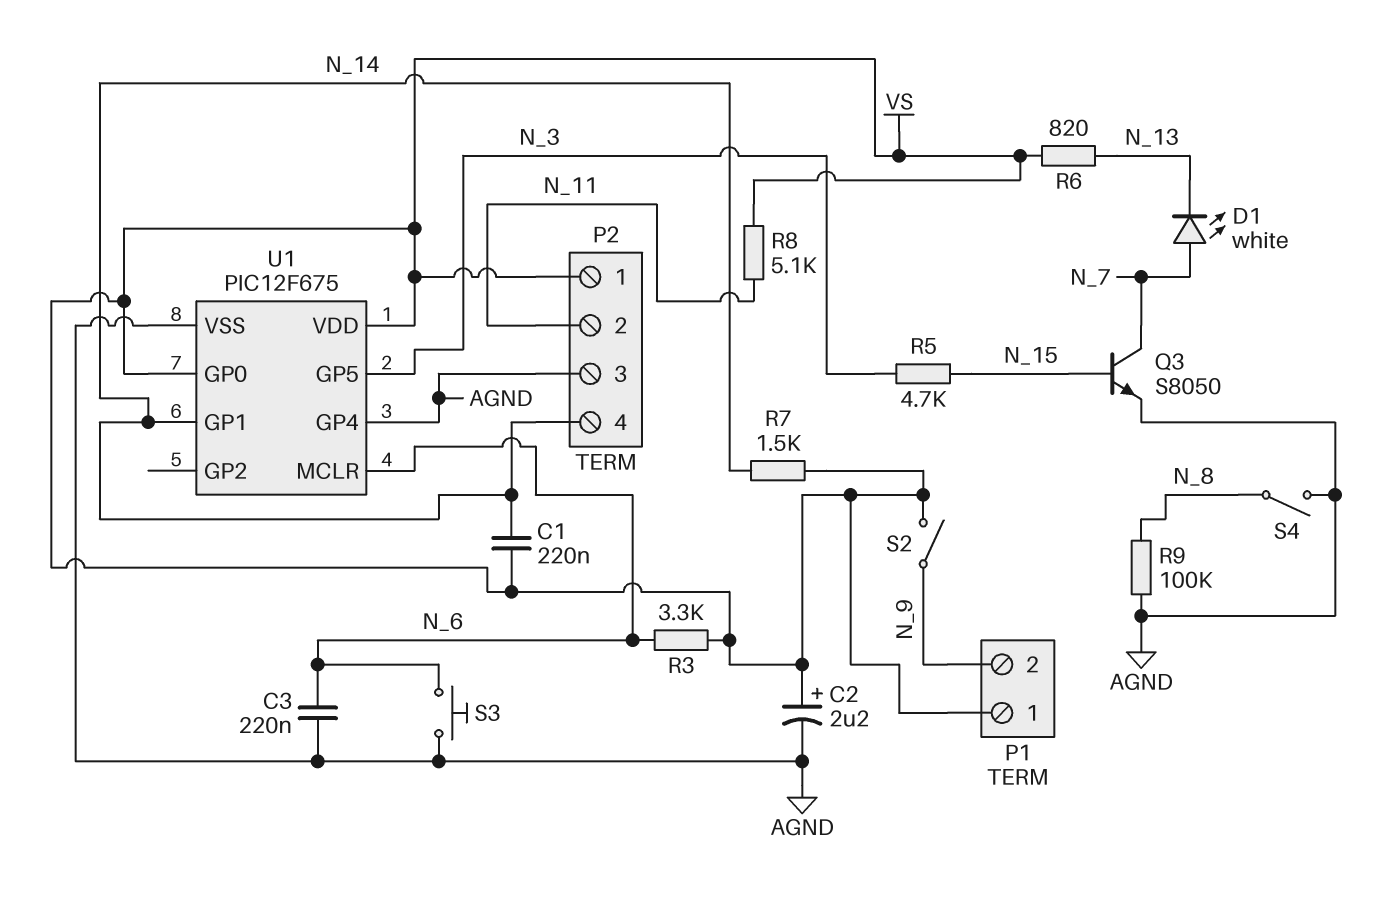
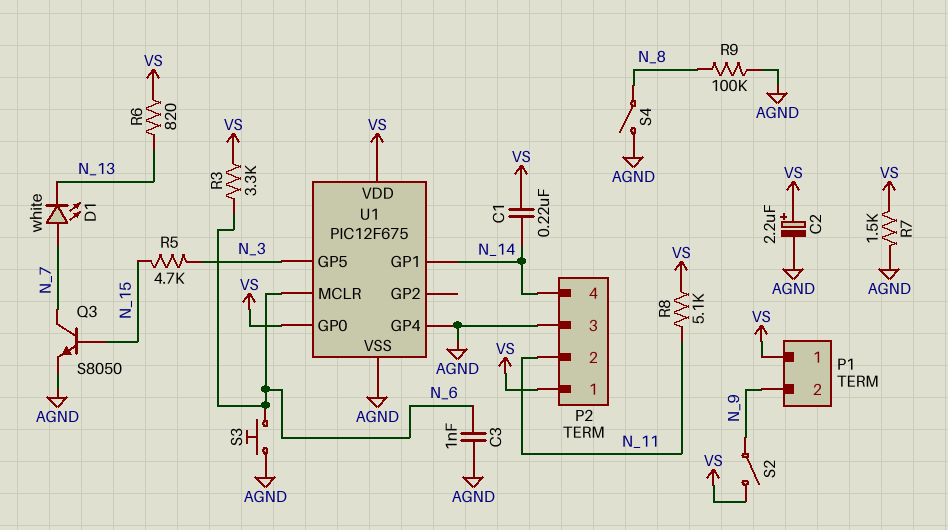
C3: 220nF (AGND, N_6) -> 1nF (AGND, N_6)
R7: 1.5k (N_14, VS) -> 1.5k (AGND, VS)

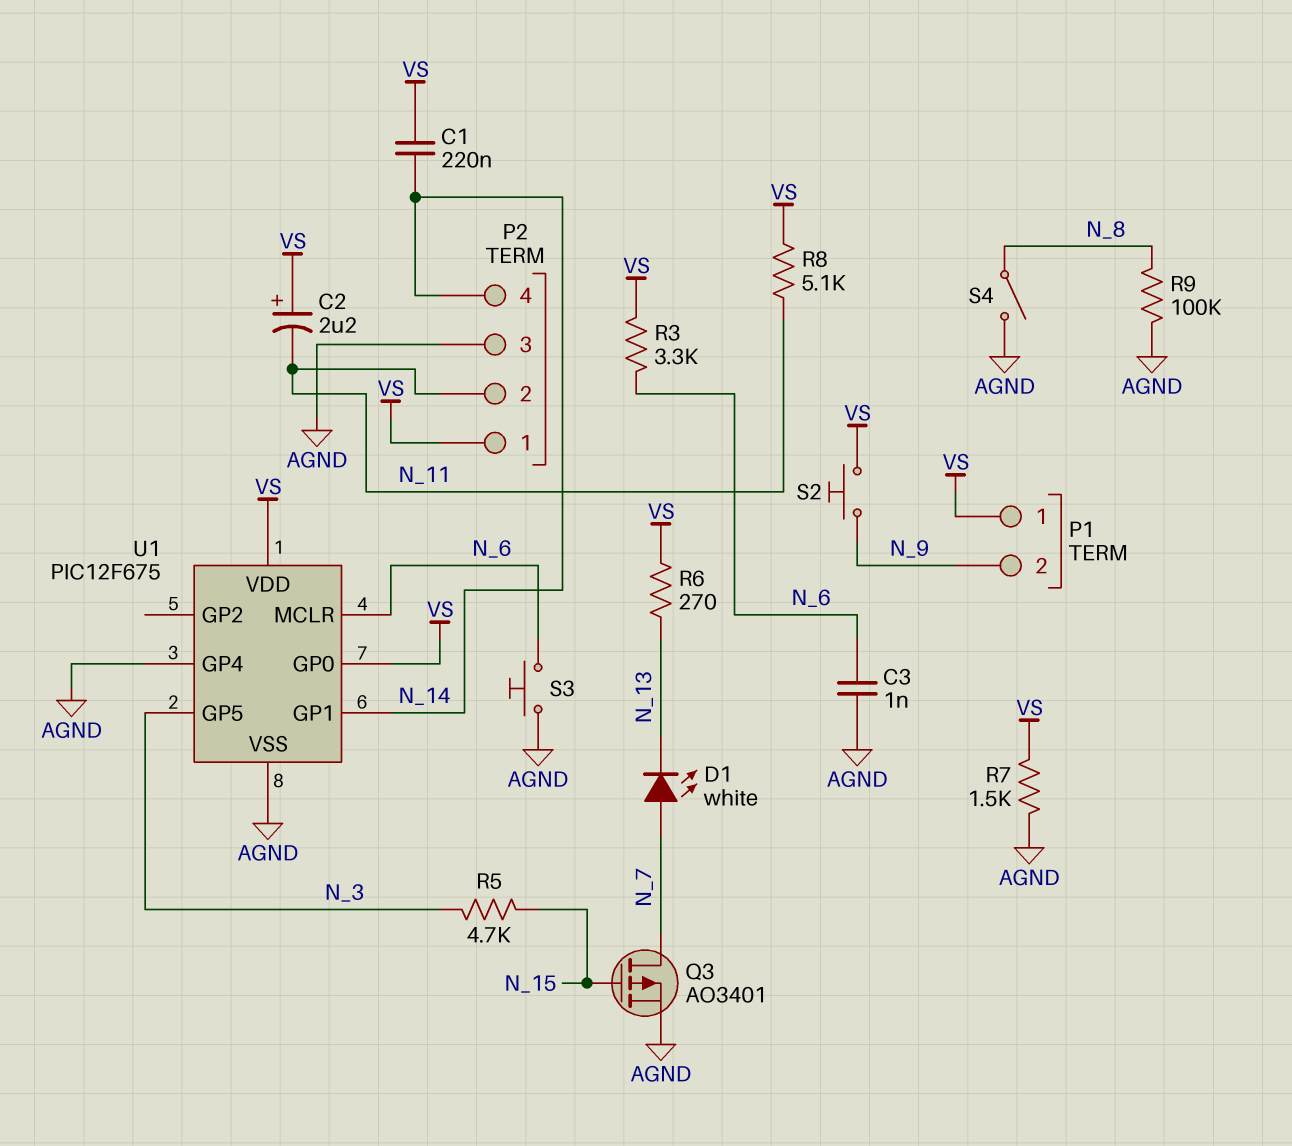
C2: 2.2uF (plus VS, minus AGND) -> 2.2uF (plus VS, minus N_11)
Q3: NPN S8050 (B N_15, C N_7, E AGND) -> PMOS AO3401 (G N_15, D N_7, S AGND)
R6: 820 (N_13, VS) -> 270 (N_13, VS)
S2: switch (N_9, VS) -> button (N_9, VS)

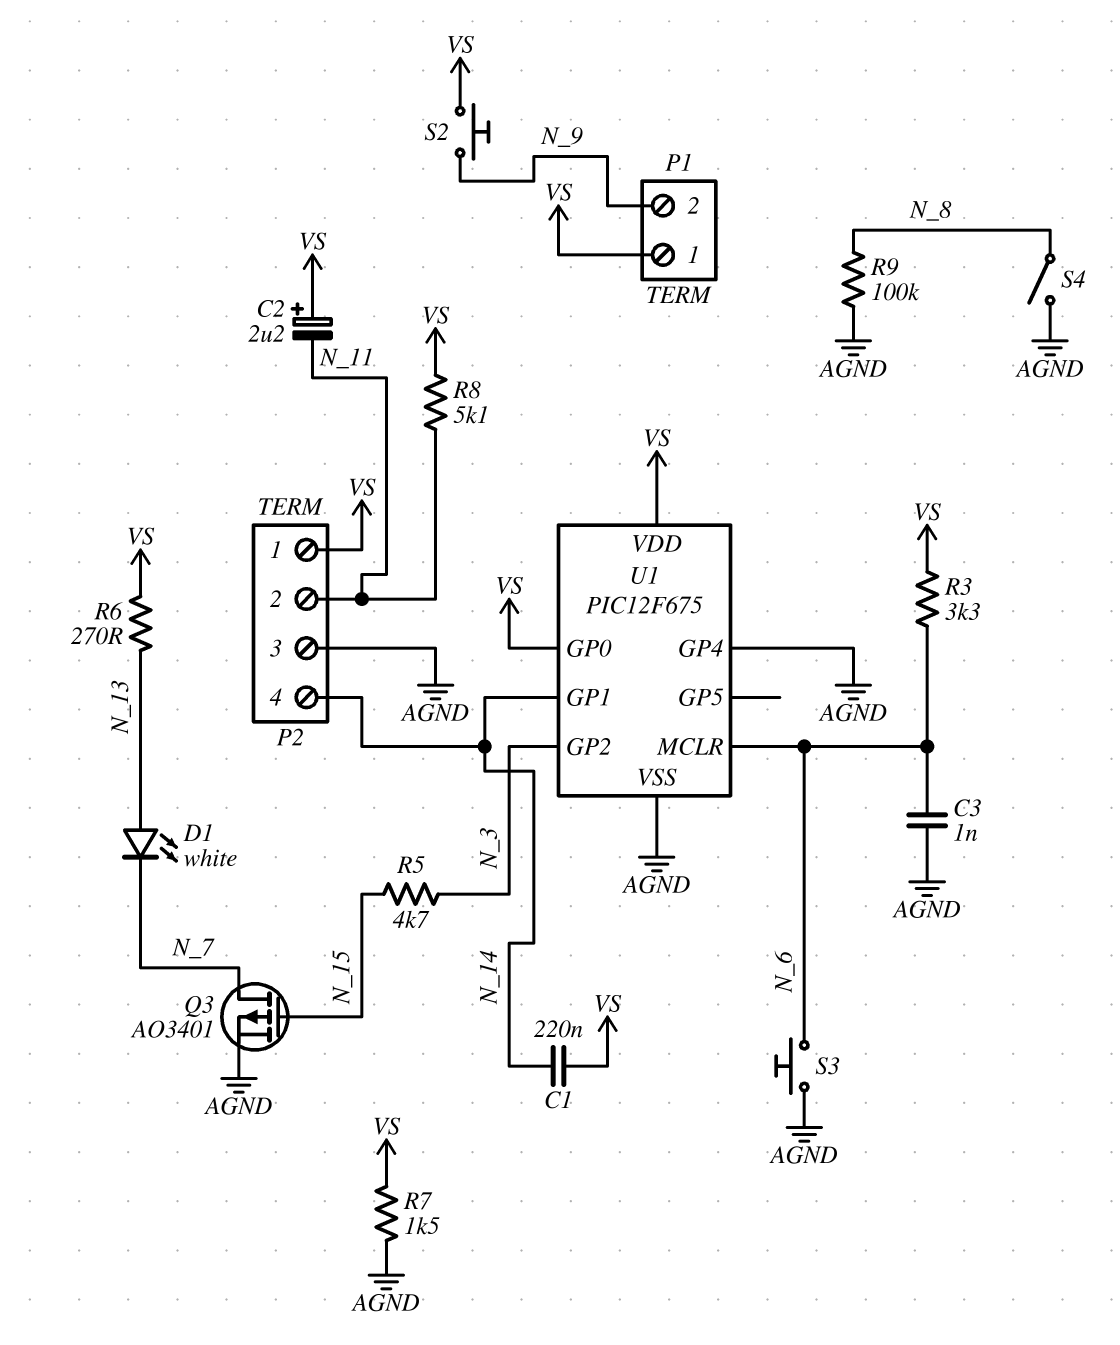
D1: LED white (A N_7, K N_13) -> LED white (A N_13, K N_7)
U1 pin GP2: none -> N_3
U1 pin GP5: N_3 -> none

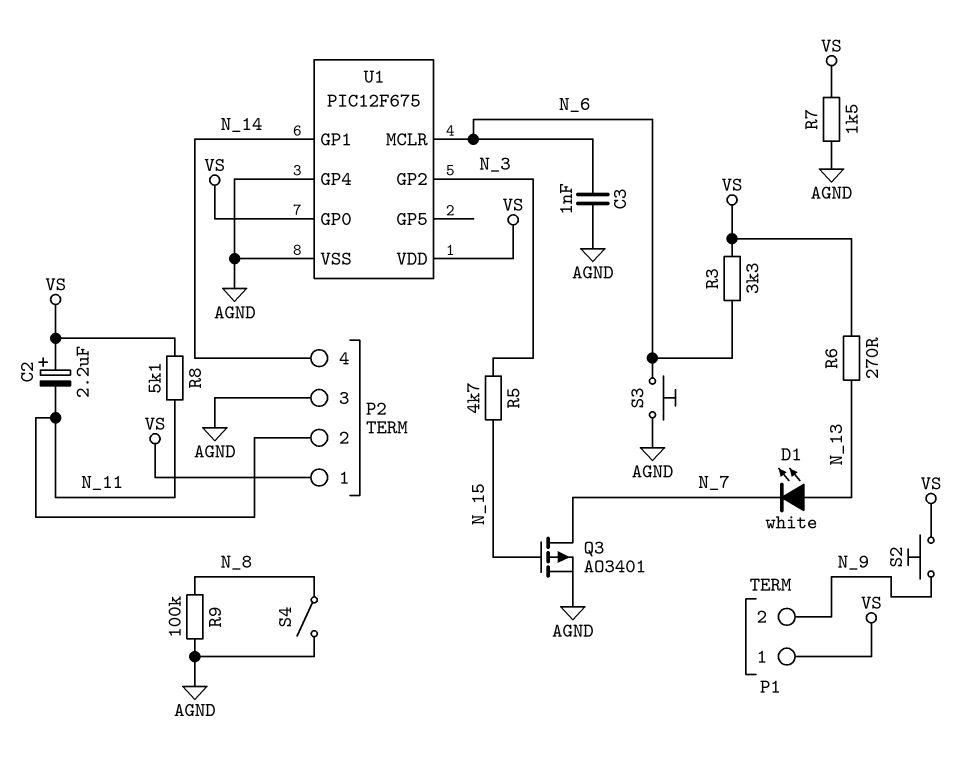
C1: 220nF (N_14, VS) -> none

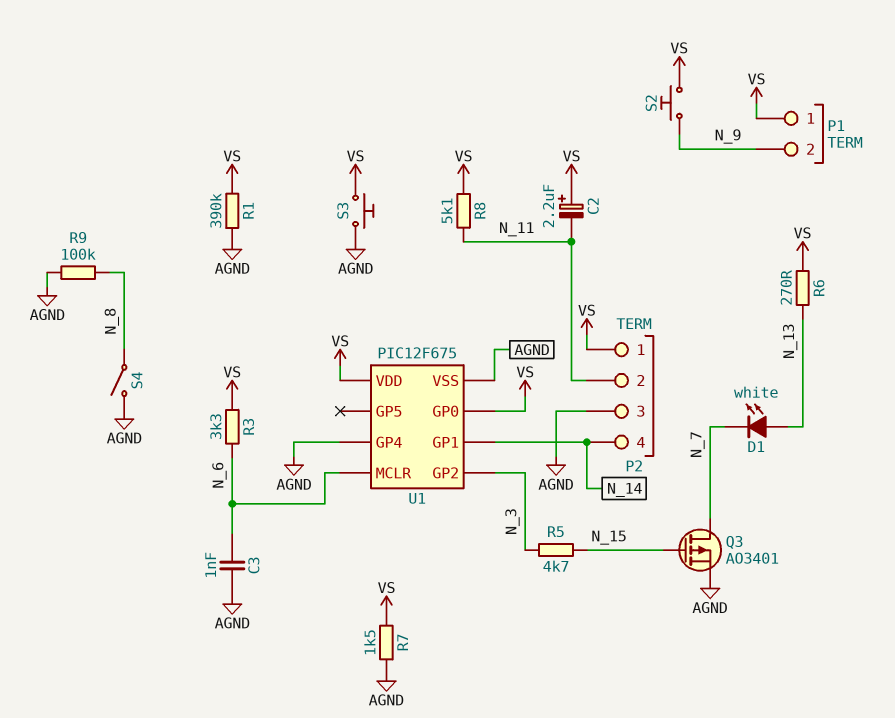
R1: none -> 390k (AGND, VS)
S3: button (AGND, N_6) -> button (AGND, VS)

